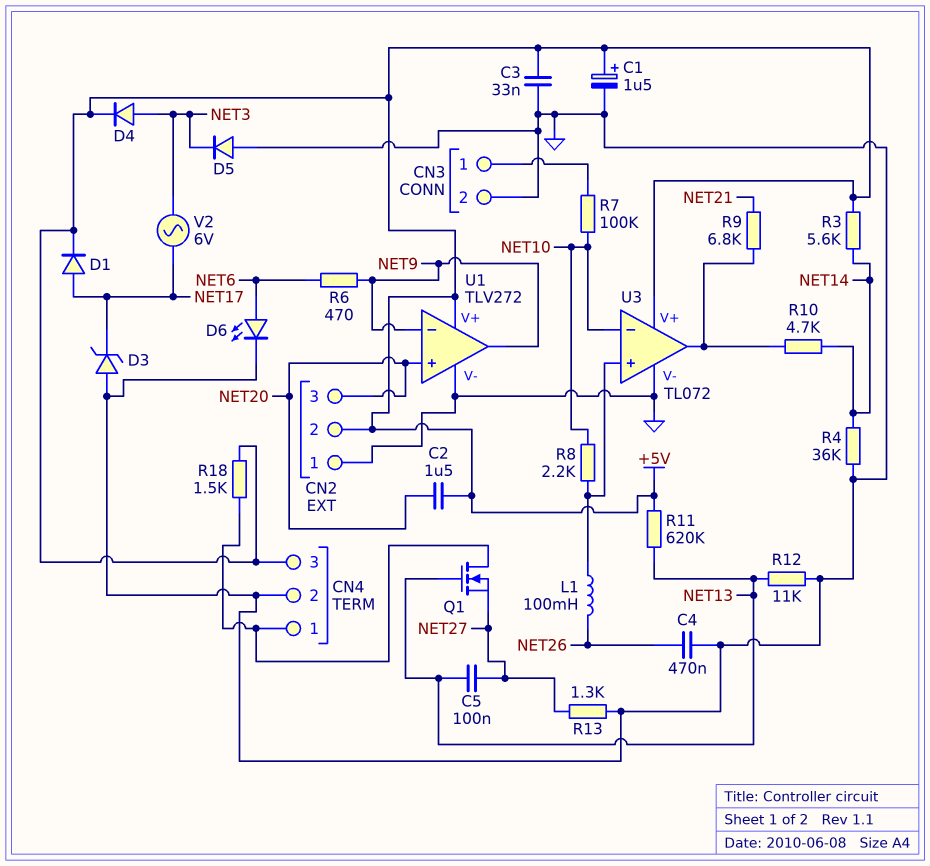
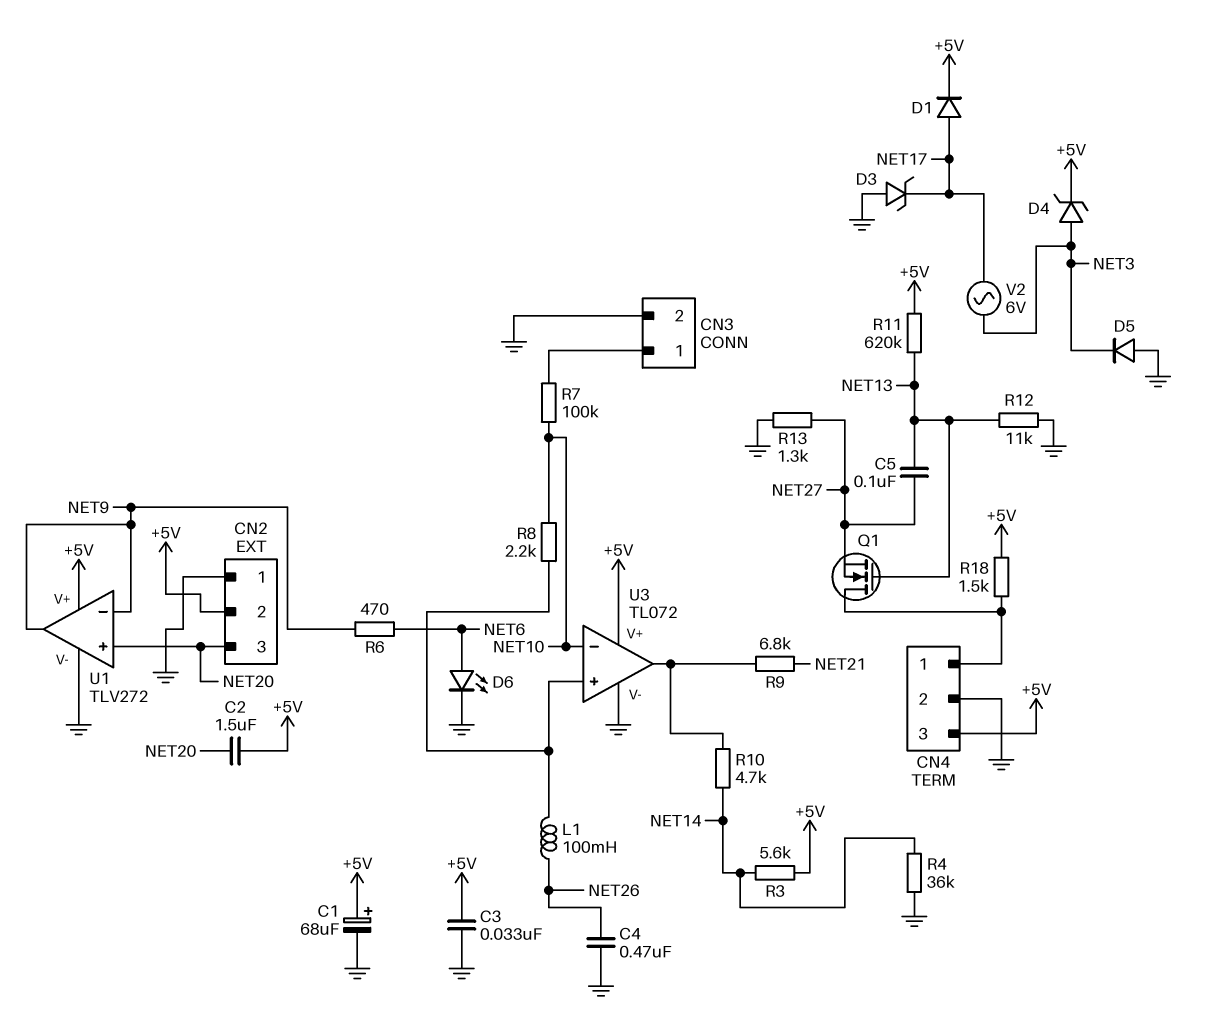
C1: 1.5uF (plus +5V, minus GND) -> 68uF (plus +5V, minus GND)
D4: diode (A NET3, K +5V) -> zener (A NET3, K +5V)

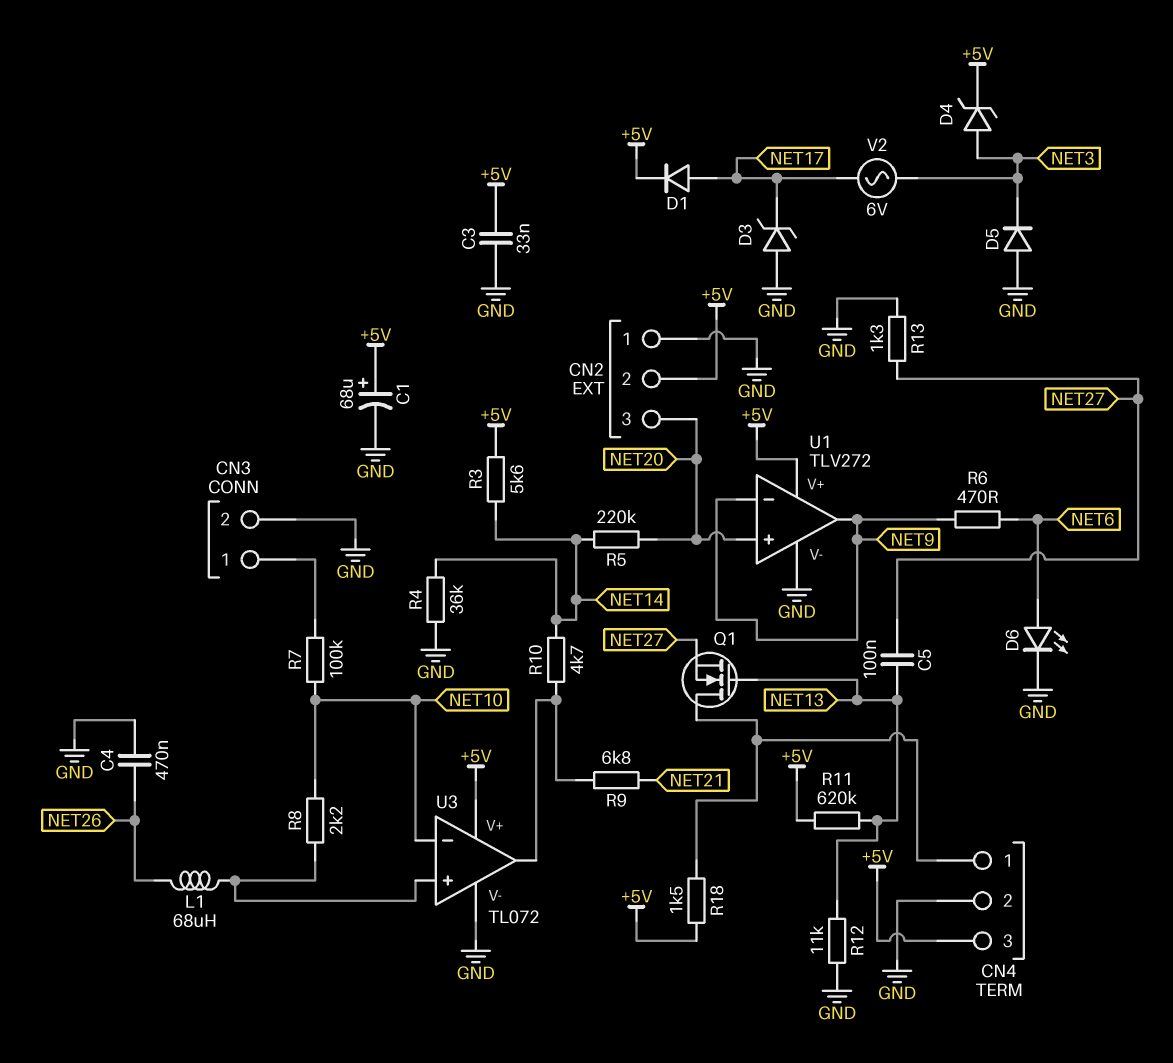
C2: 1.5uF (+5V, NET20) -> none
L1: 100mH (NET26, U3/in+) -> 68uH (NET26, U3/in+)
R5: none -> 220k (NET14, NET20)

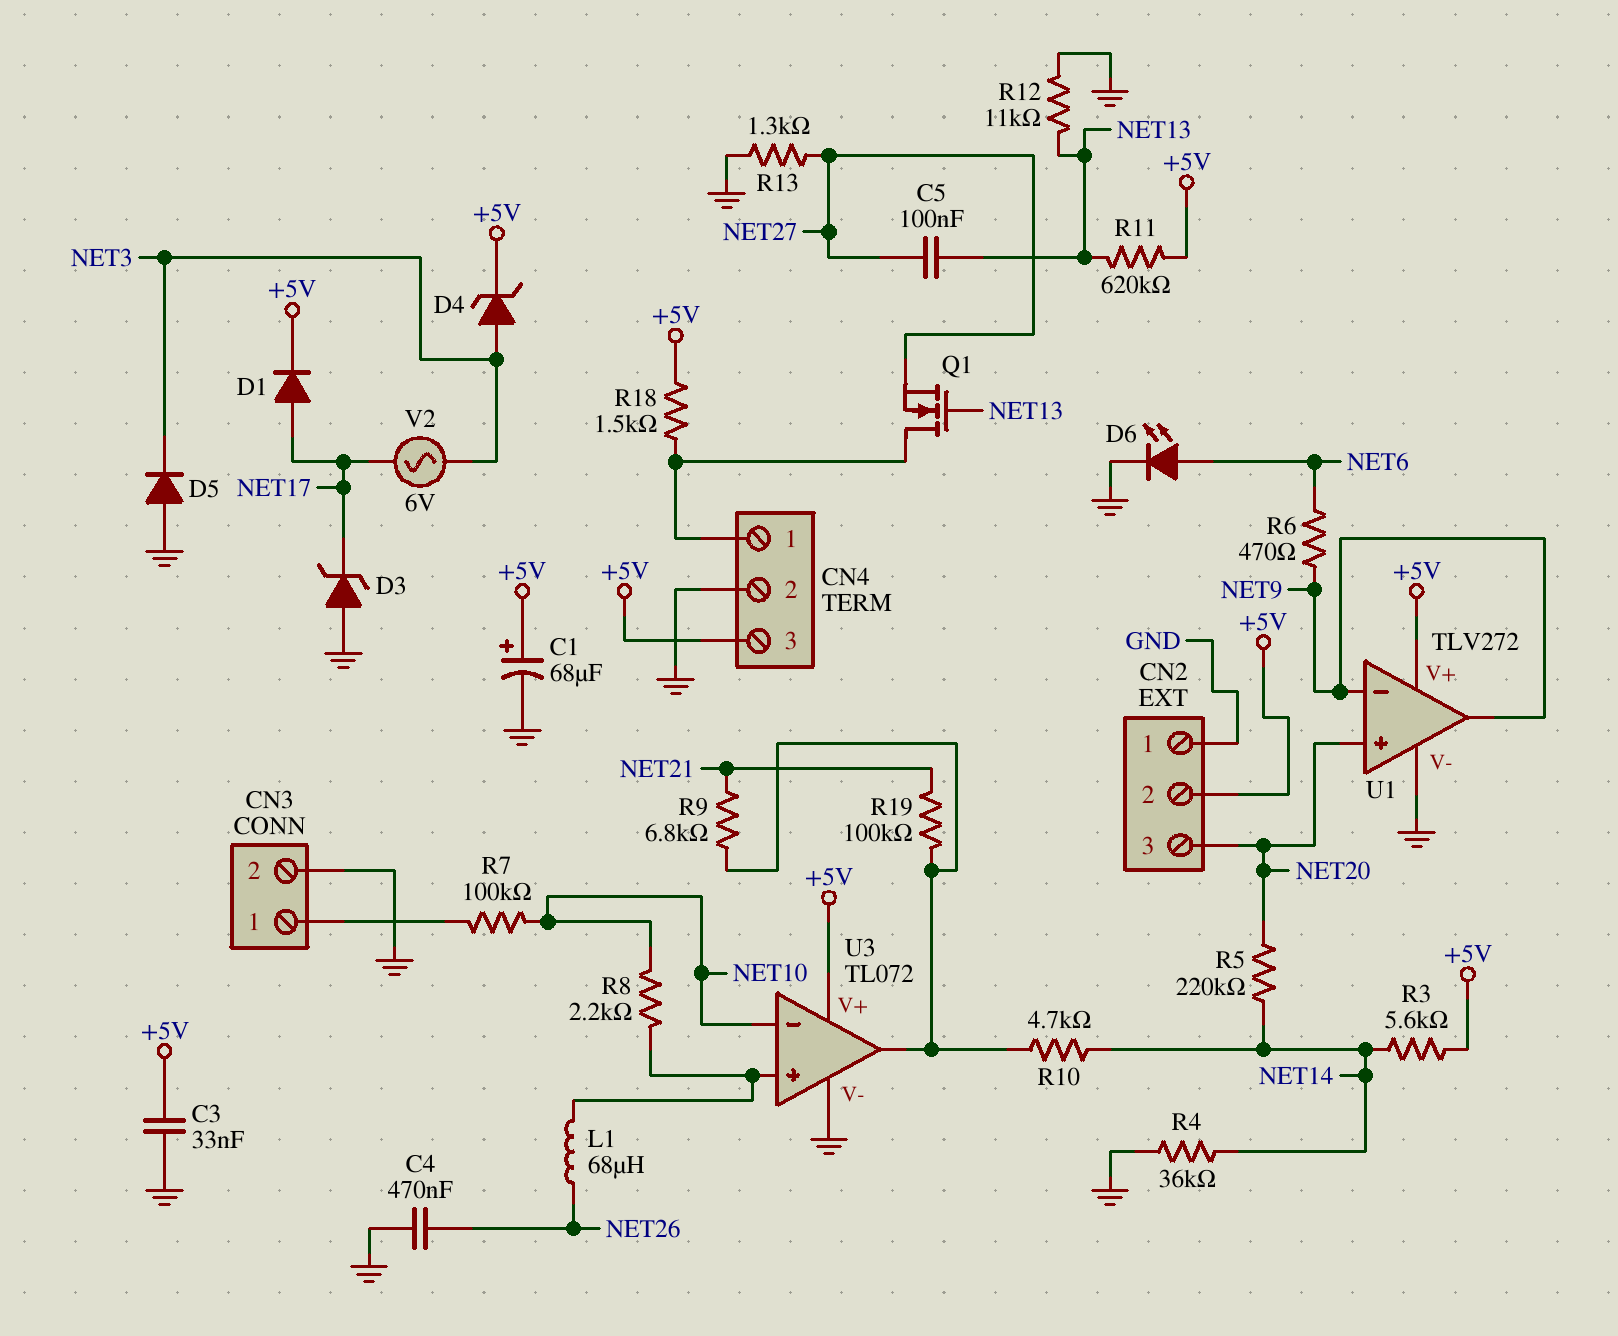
R19: none -> 100k (NET21, U3/out)

